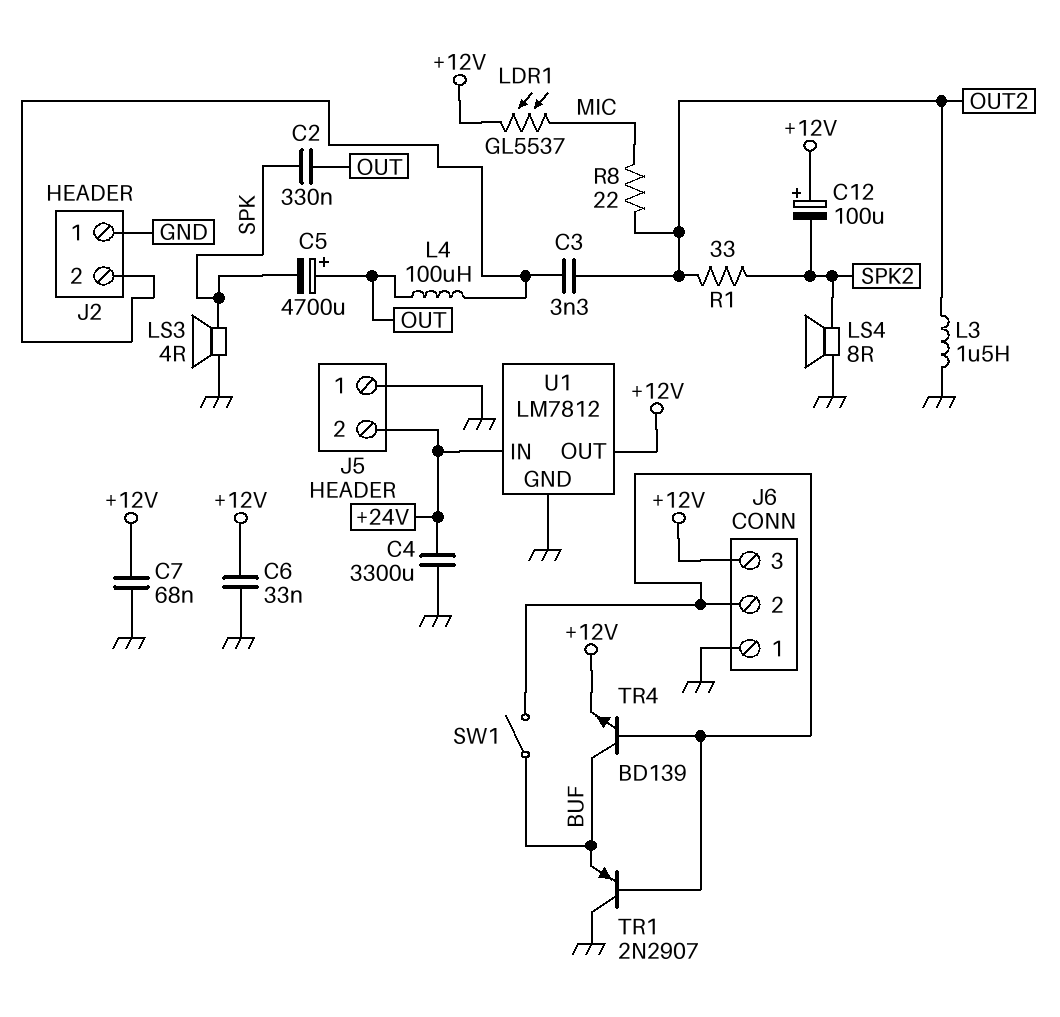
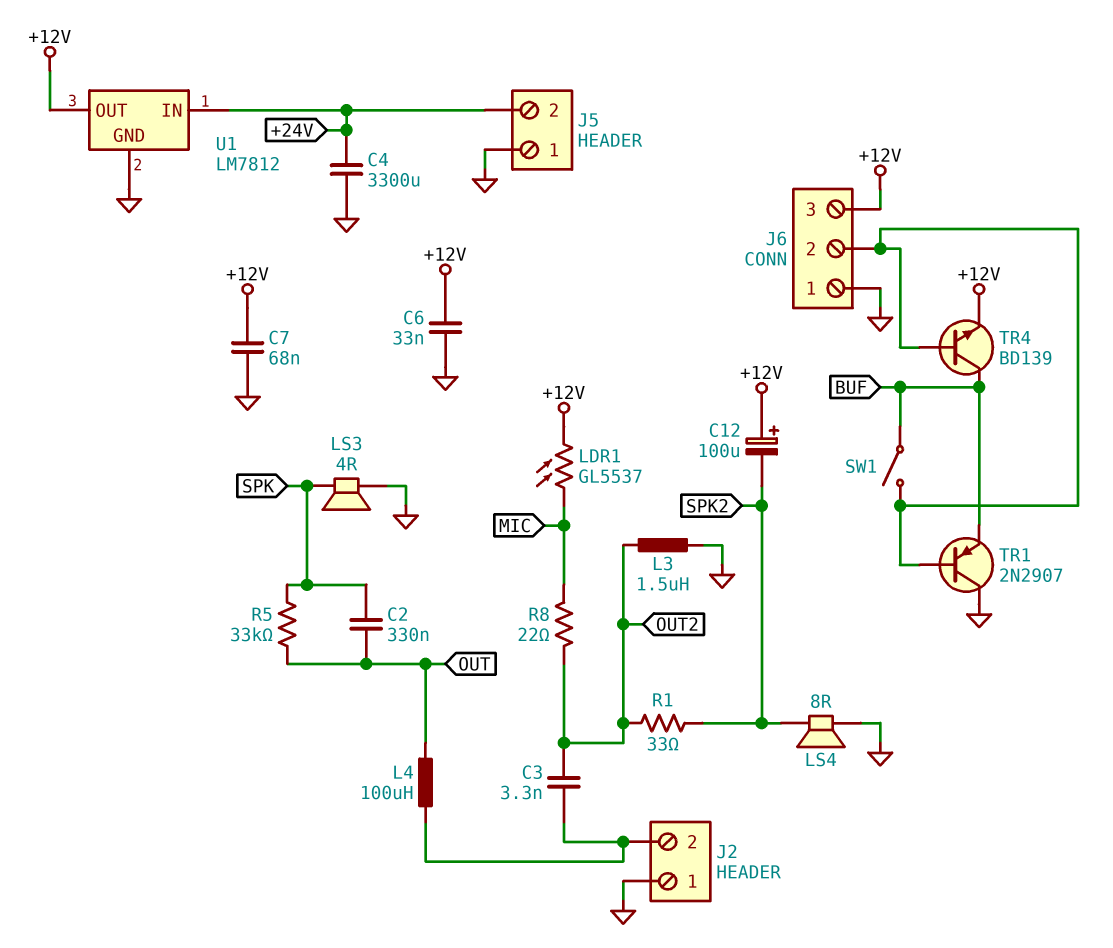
C5: 4700uF (plus OUT, minus SPK) -> none
R5: none -> 33k (OUT, SPK)

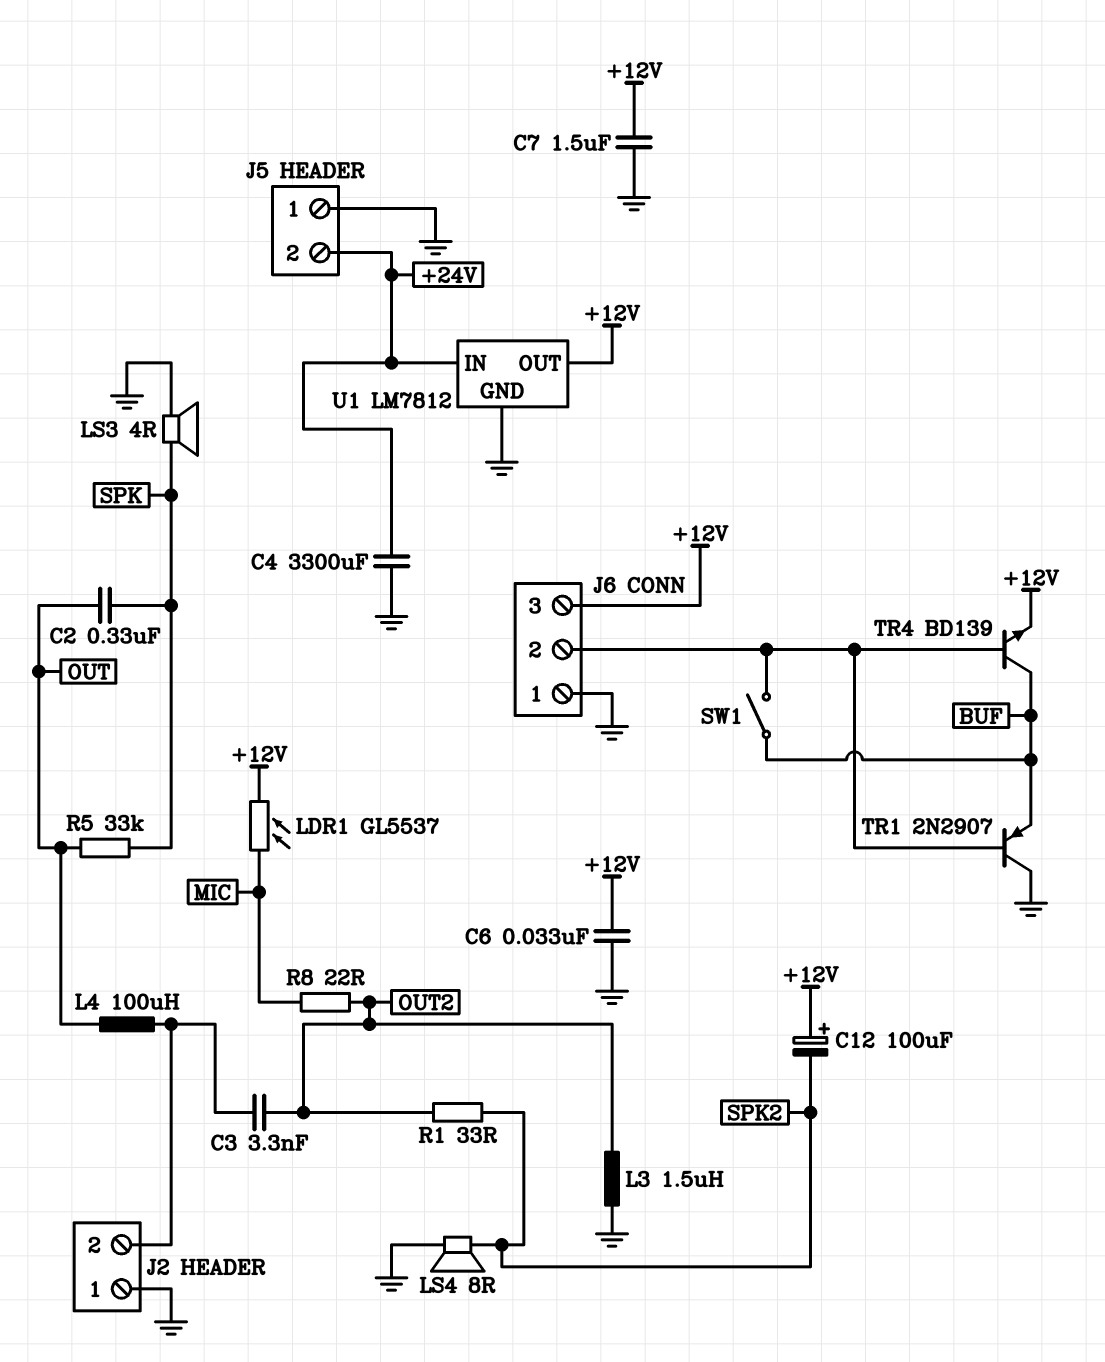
C7: 68nF (+12V, GND) -> 1.5uF (+12V, GND)

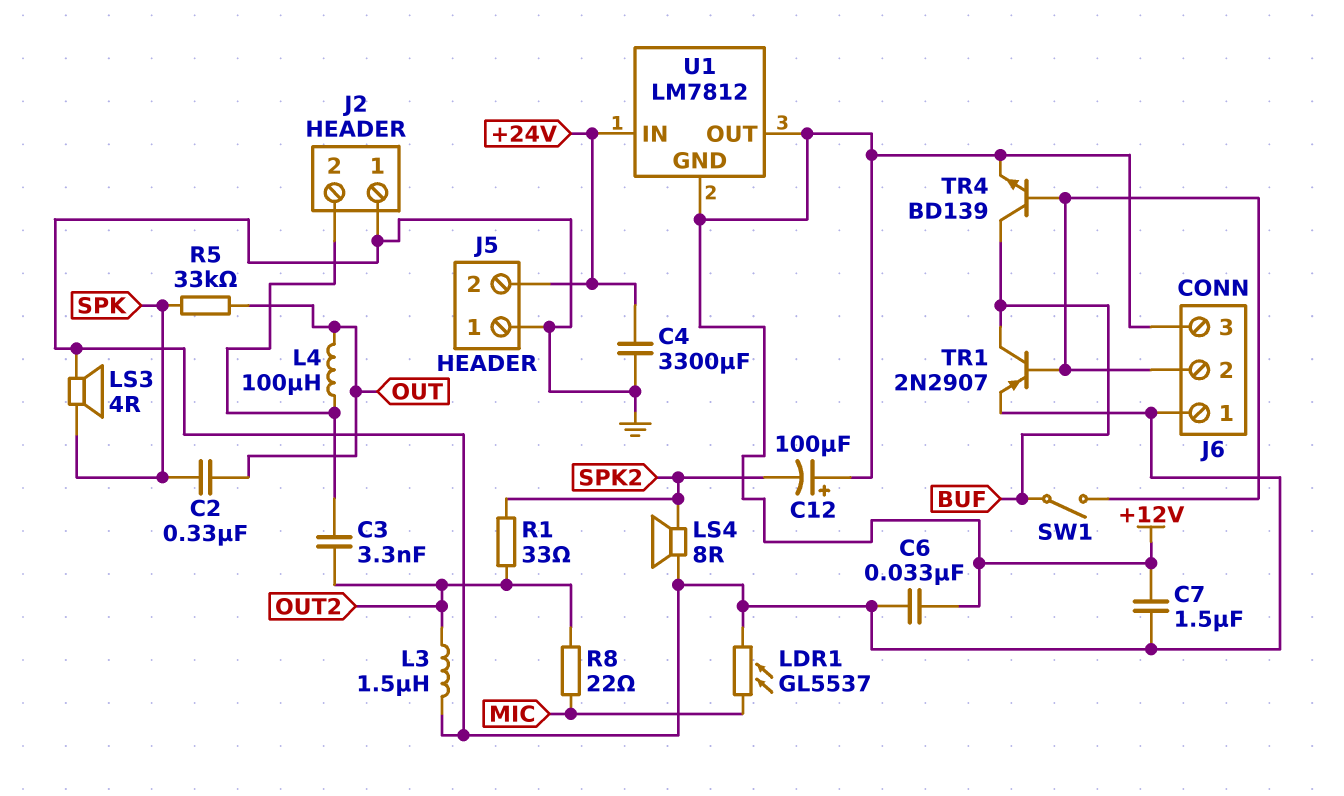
LDR1: GL5537 (+12V, MIC) -> GL5537 (GND, MIC)
TR1: PNP 2N2907 (B J6/2, C GND, E BUF) -> PNP 2N2907 (B J6/2, C BUF, E GND)
U1 pin GND: GND -> +12V

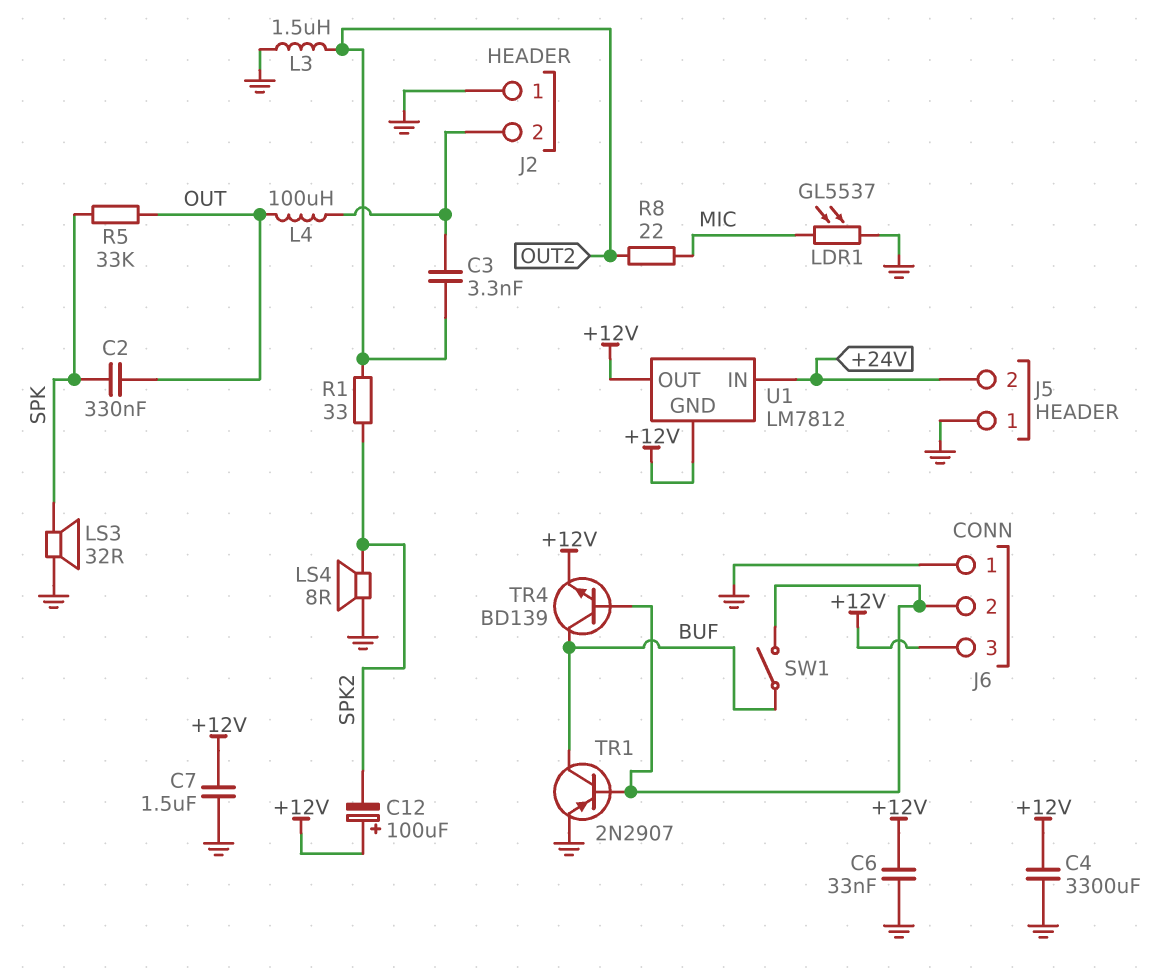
C4: 3300uF (+24V, GND) -> 3300uF (+12V, GND)
LS3: speaker 4R (GND, SPK) -> speaker 32R (GND, SPK)

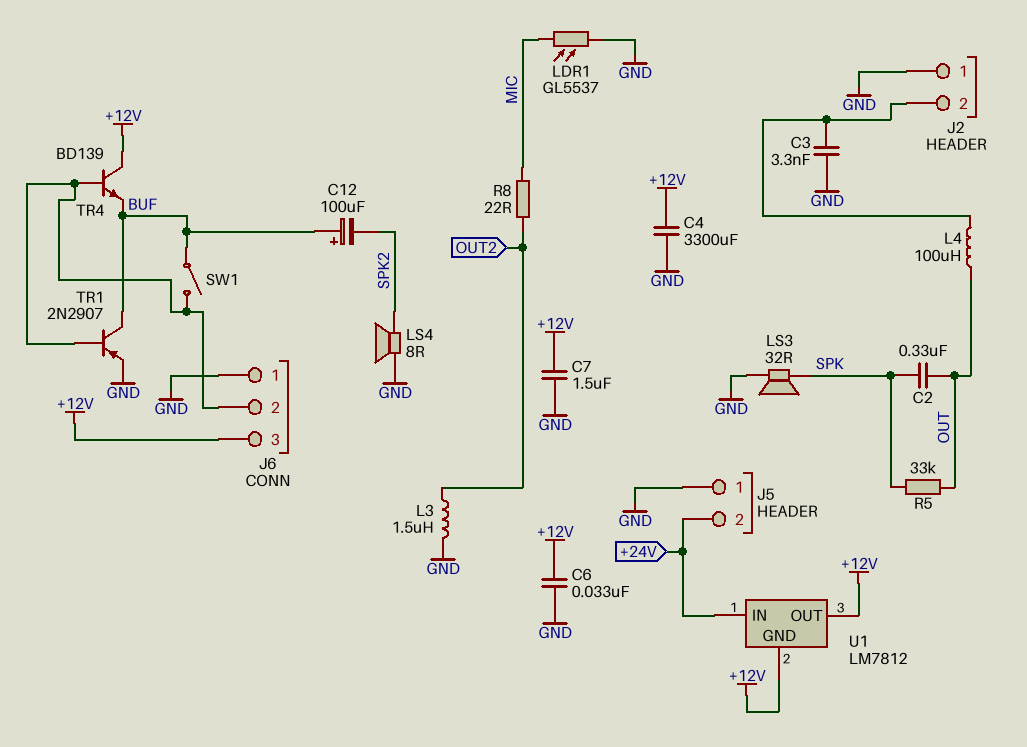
C3: 3.3nF (J2/2, OUT2) -> 3.3nF (GND, J2/2)
C12: 100uF (plus +12V, minus SPK2) -> 100uF (plus BUF, minus SPK2)
R1: 33 (OUT2, SPK2) -> none
TR4: NPN BD139 (B J6/2, C BUF, E +12V) -> NPN BD139 (B J6/2, C +12V, E BUF)

